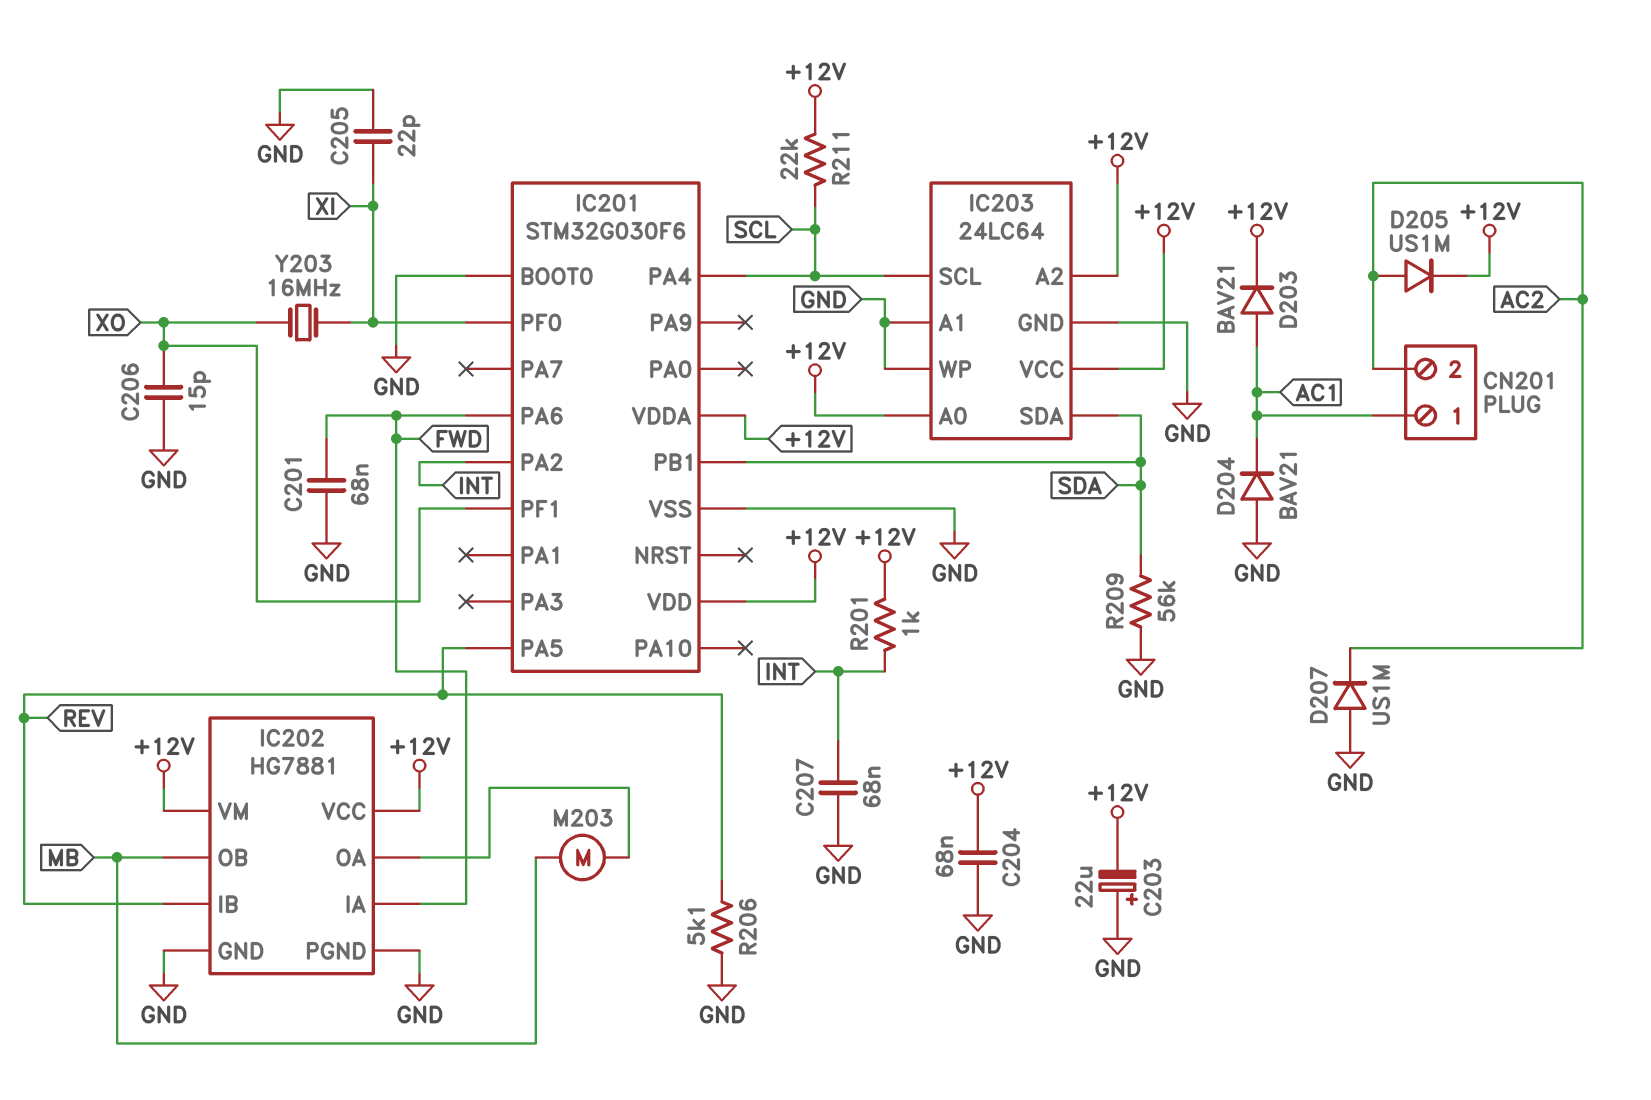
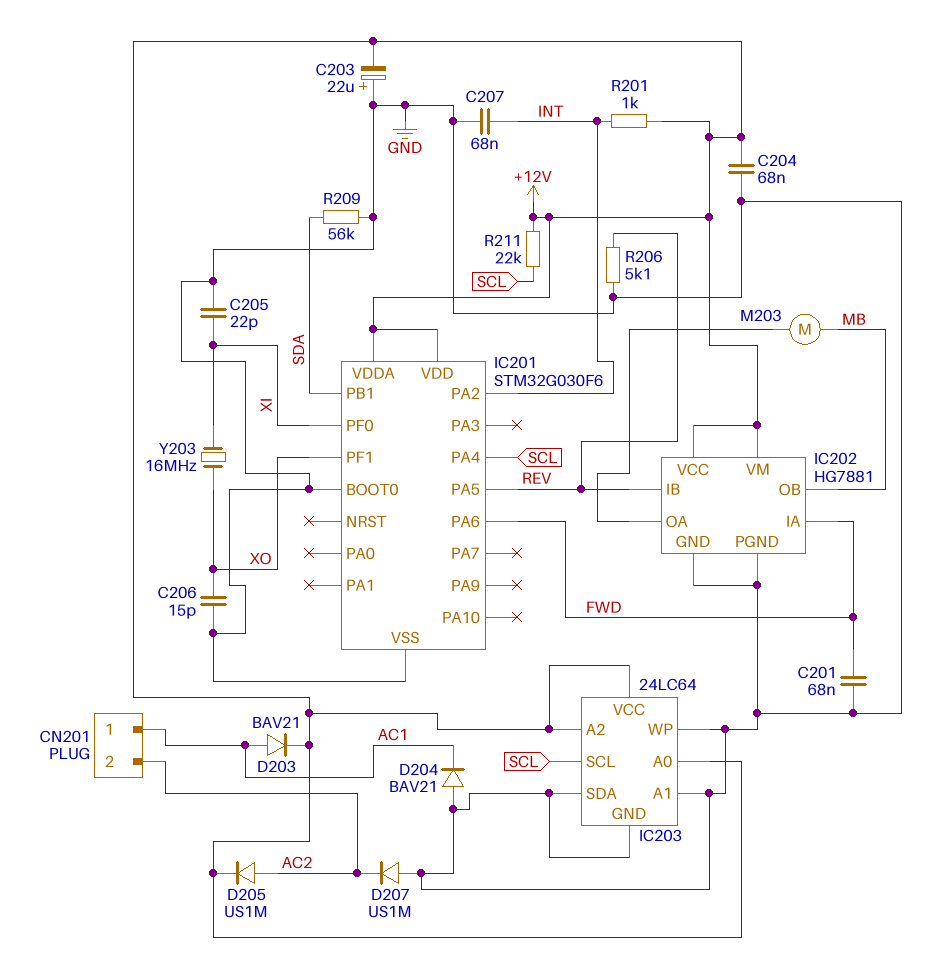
IC203 pin SDA: SDA -> GND

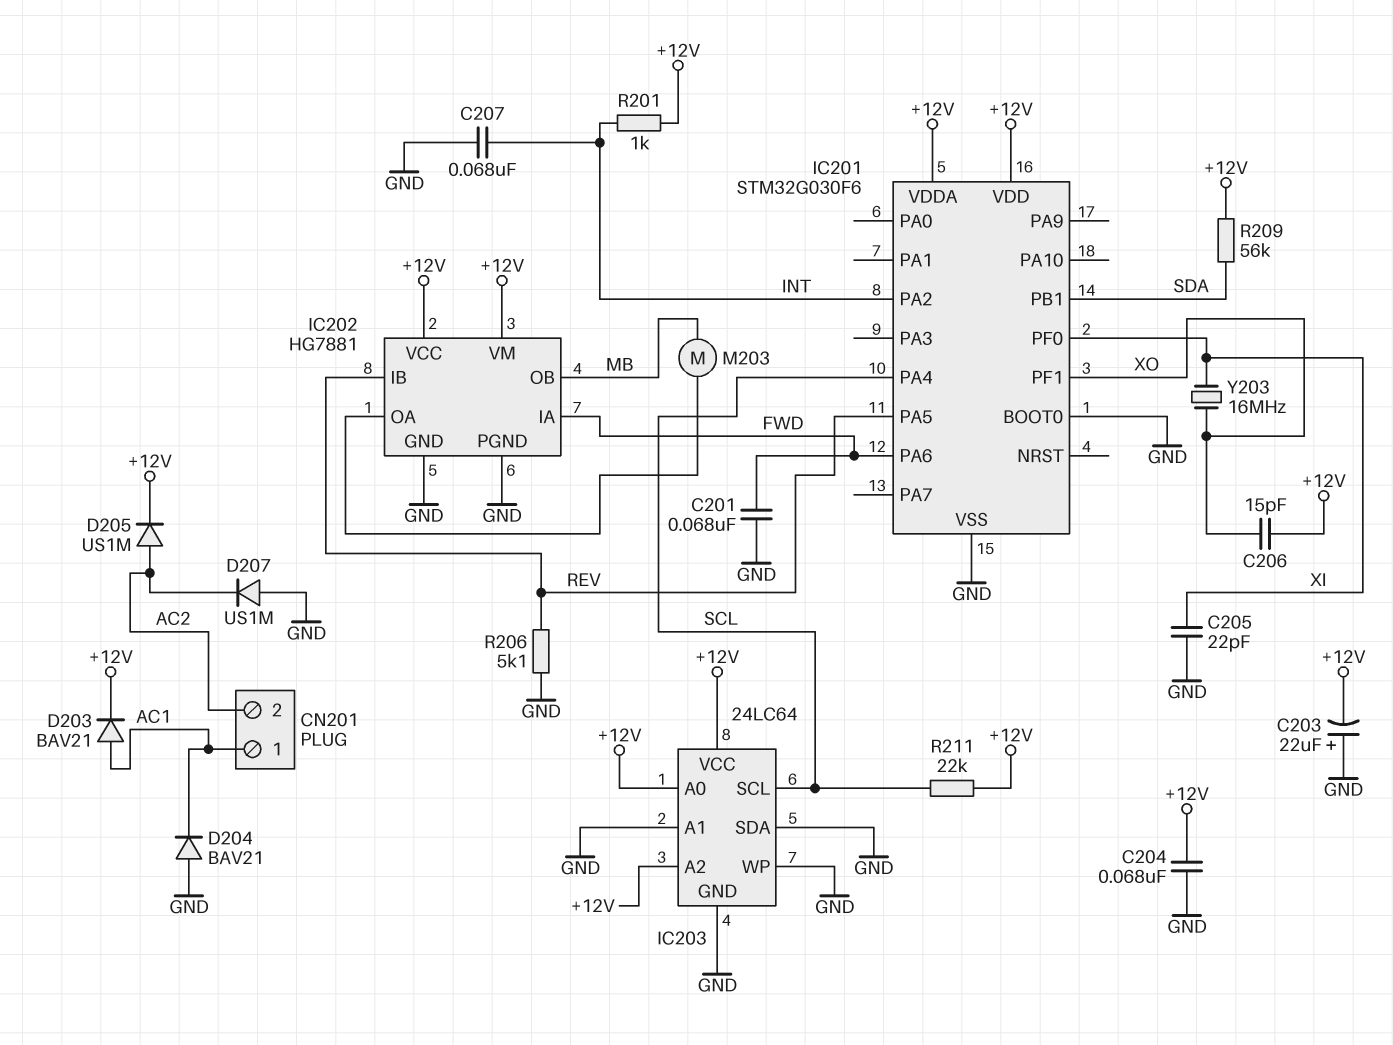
C206: 15pF (GND, XO) -> 15pF (+12V, XO)
R209: 56k (GND, SDA) -> 56k (+12V, SDA)

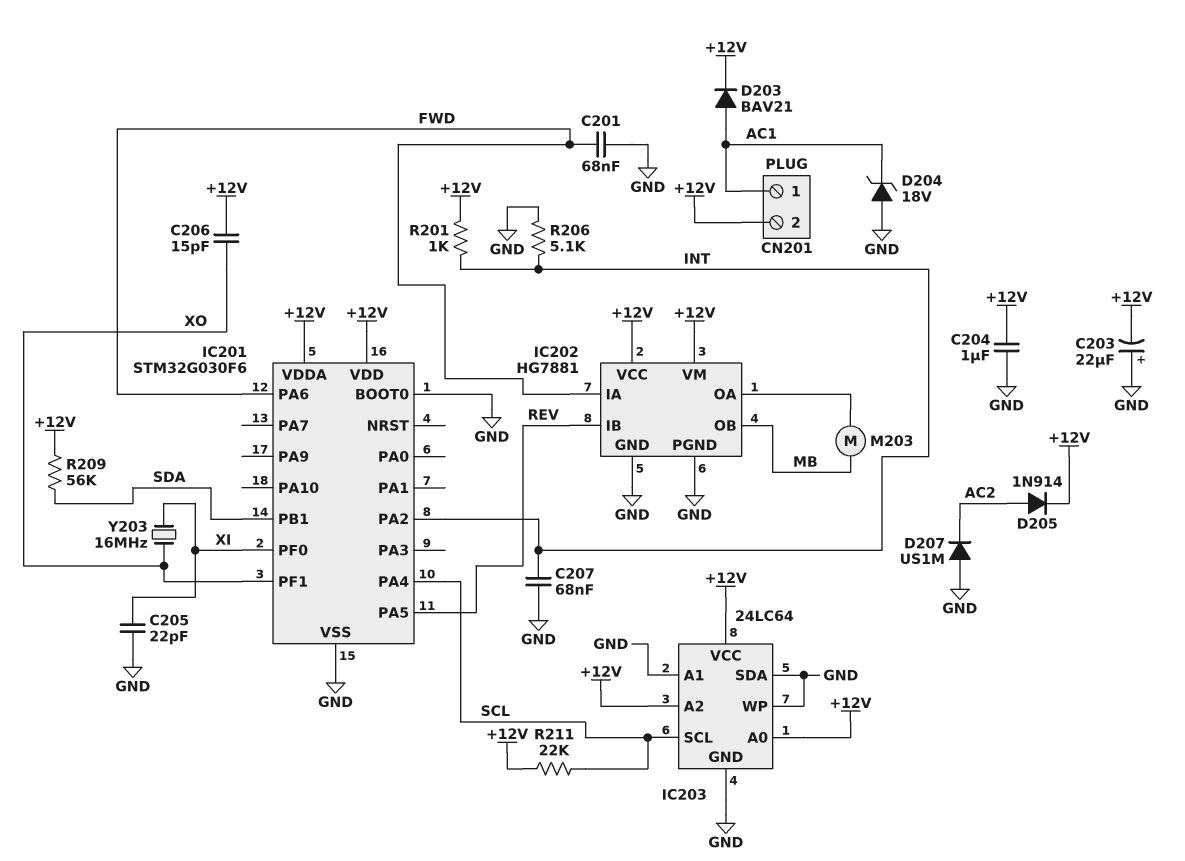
C204: 68nF (+12V, GND) -> 1uF (+12V, GND)
CN201 pin 2: AC2 -> +12V
D204: diode BAV21 (A GND, K AC1) -> zener 18V (A GND, K AC1)
D205: diode US1M (A AC2, K +12V) -> diode 1N914 (A AC2, K +12V)
R206: 5.1k (GND, REV) -> 5.1k (GND, INT)

